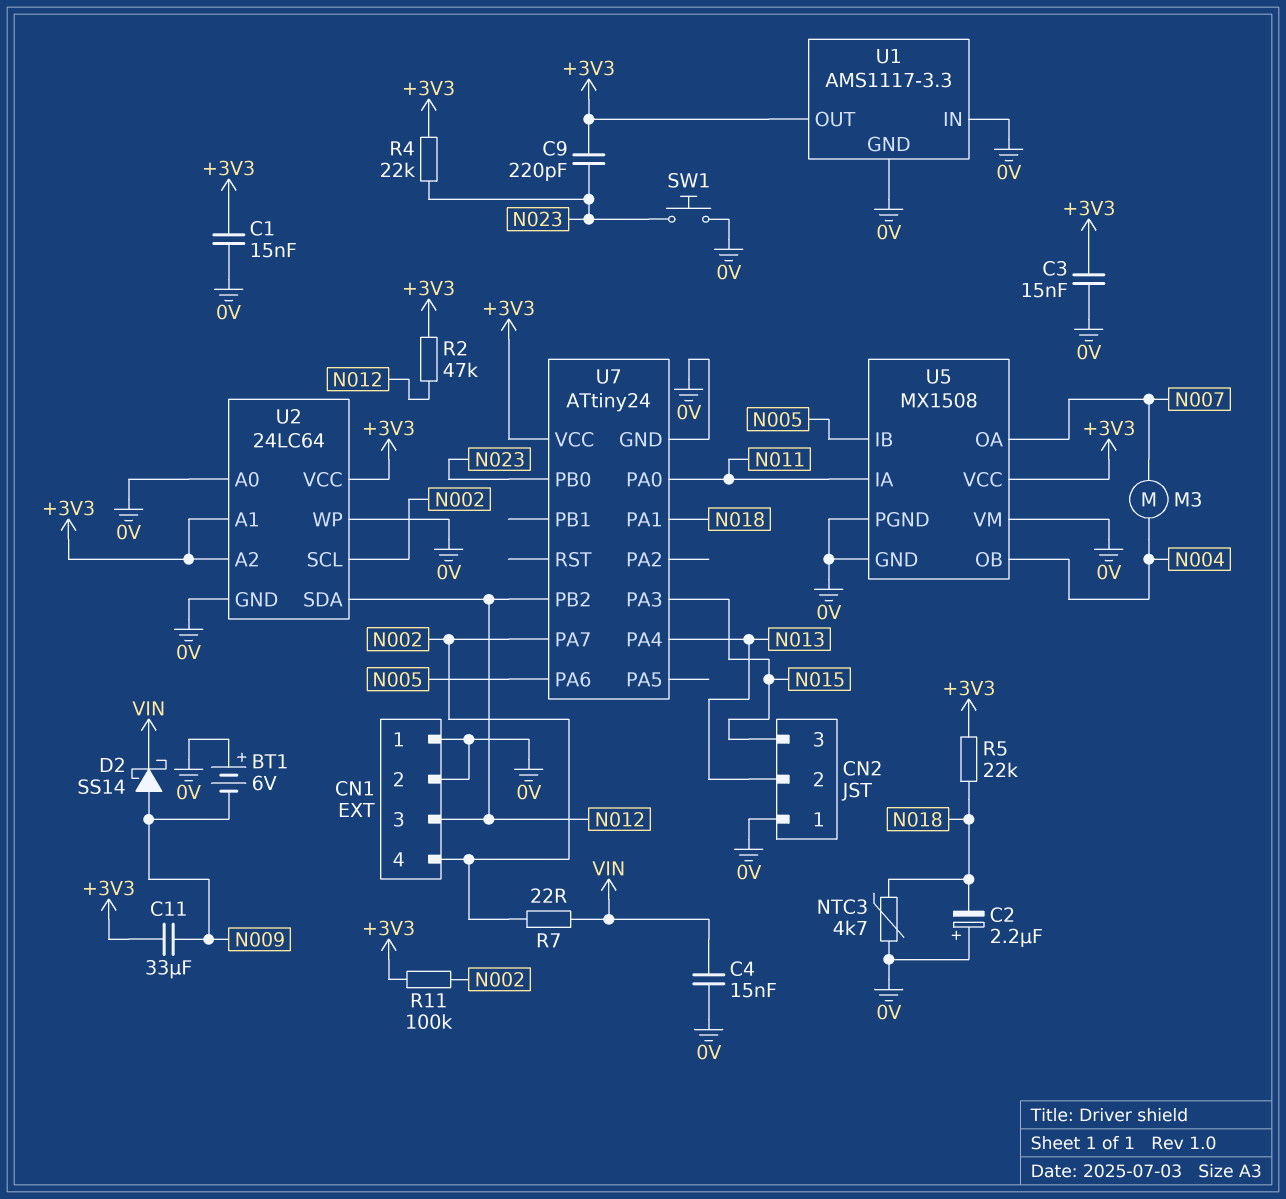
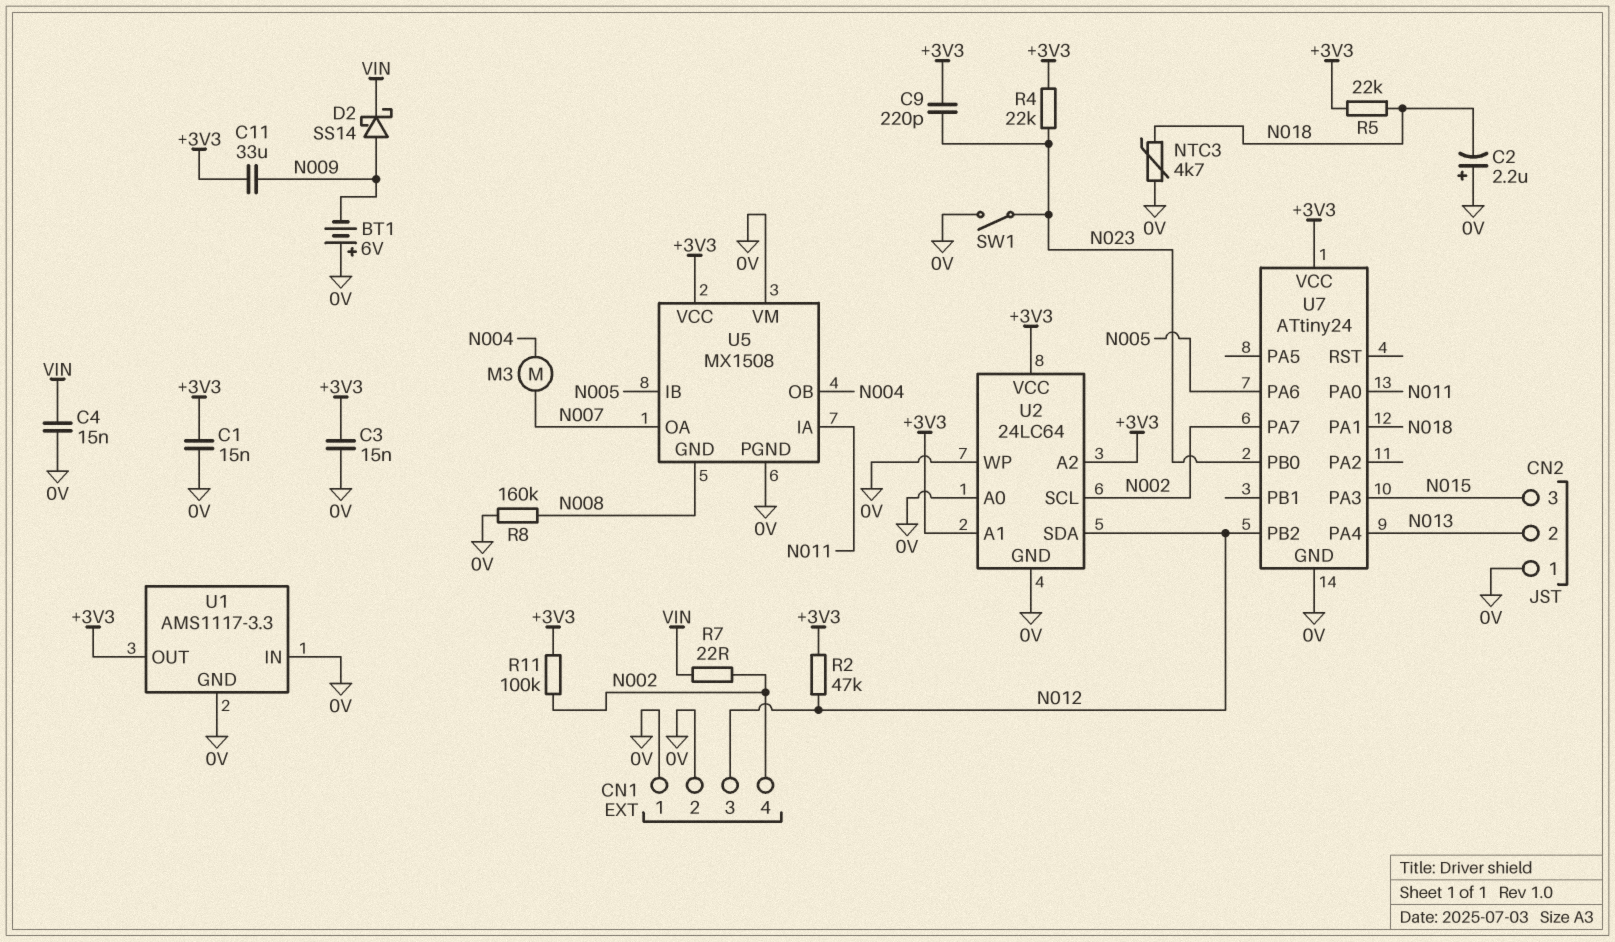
R8: none -> 160k (0V, N008)
SW1: button (0V, N023) -> switch (0V, N023)
U5 pin GND: 0V -> N008

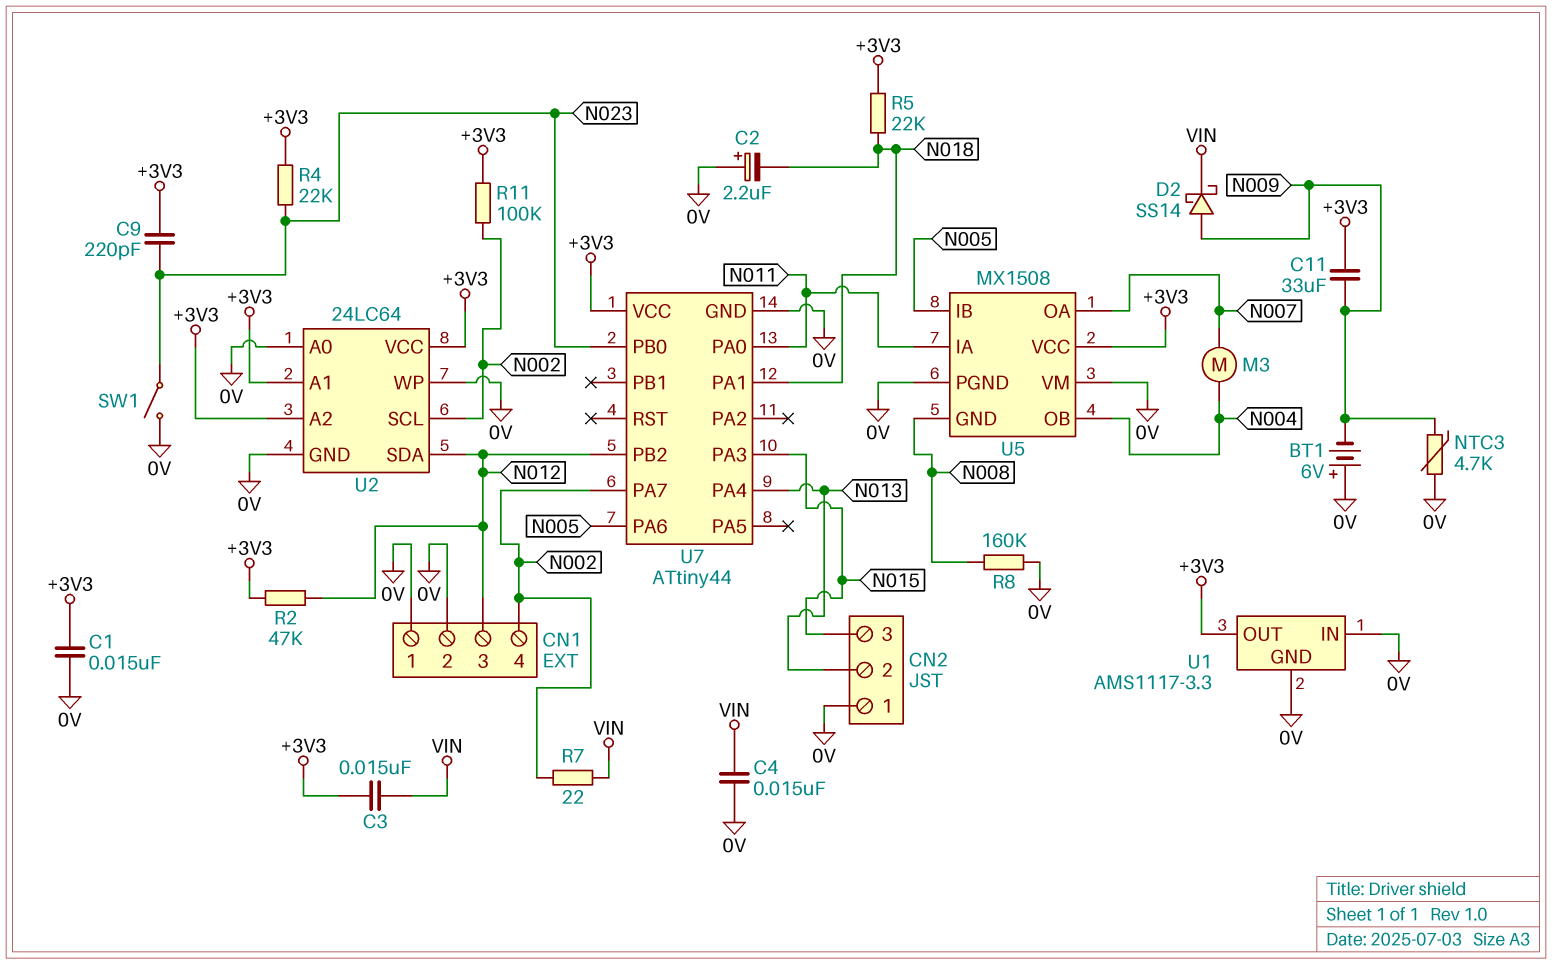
C3: 15nF (+3V3, 0V) -> 15nF (+3V3, VIN)
NTC3: 4.7k (0V, N018) -> 4.7k (0V, N009)
U7: ATtiny24 -> ATtiny44

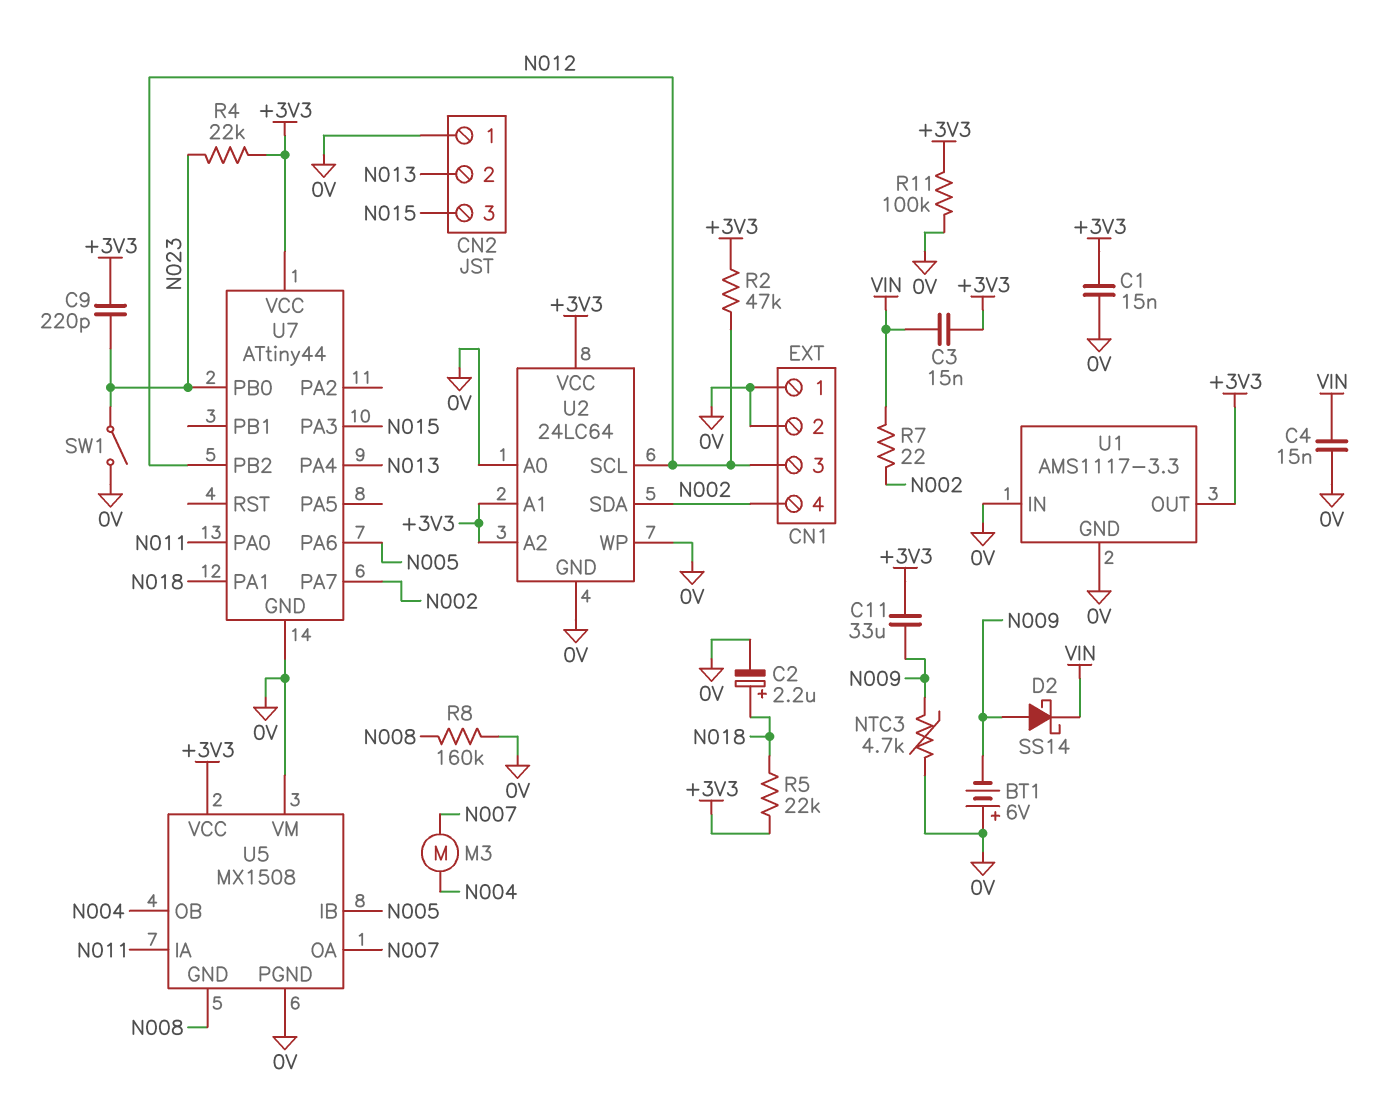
C2: 2.2uF (plus 0V, minus N018) -> 2.2uF (plus N018, minus 0V)
R11: 100k (+3V3, N002) -> 100k (+3V3, 0V)
U2 pin SCL: N002 -> N012
U2 pin SDA: N012 -> N002

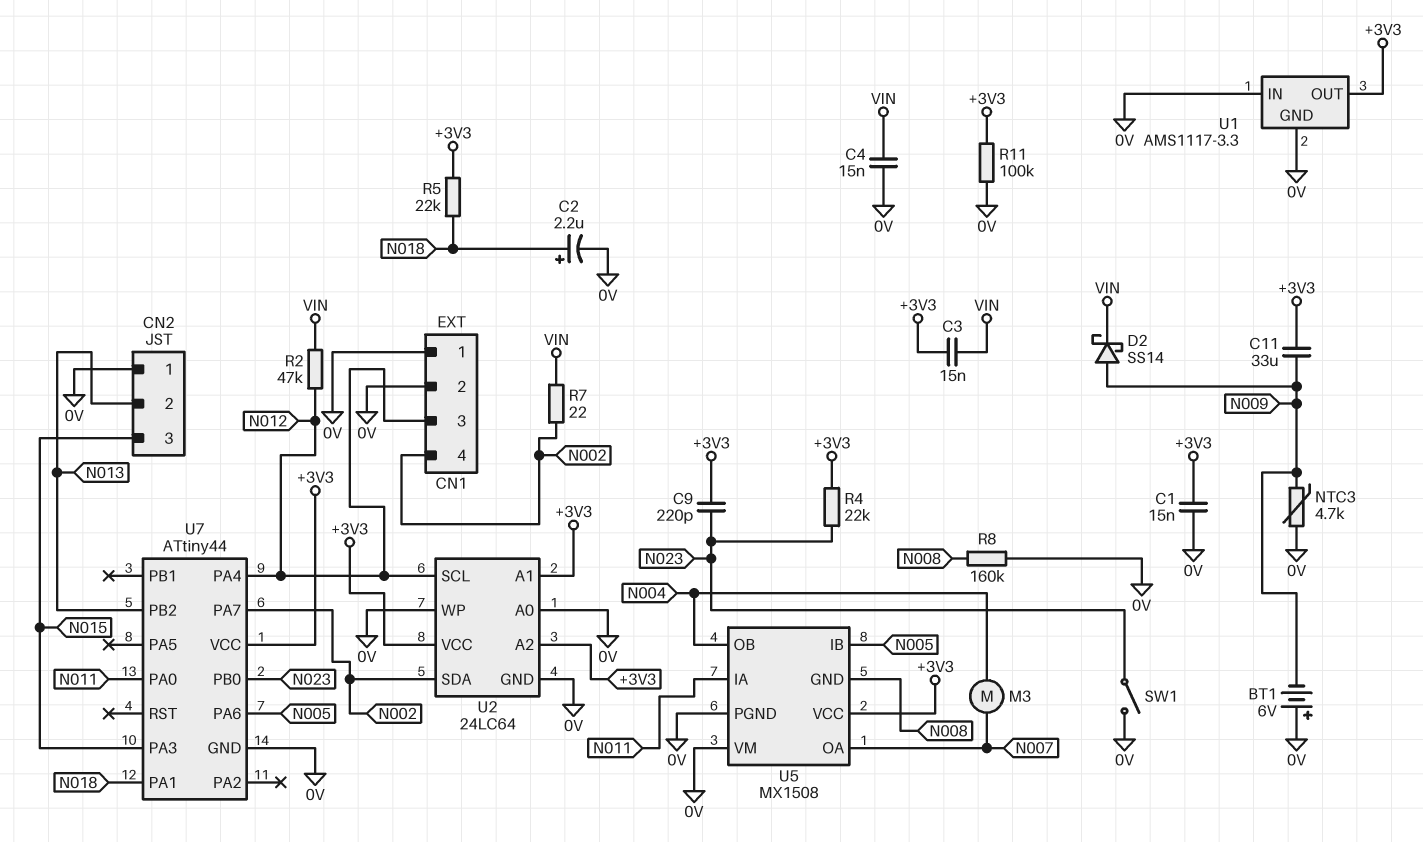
R2: 47k (+3V3, N012) -> 47k (N012, VIN)
U7 pin PA4: N013 -> N012
U7 pin PB2: N012 -> N013

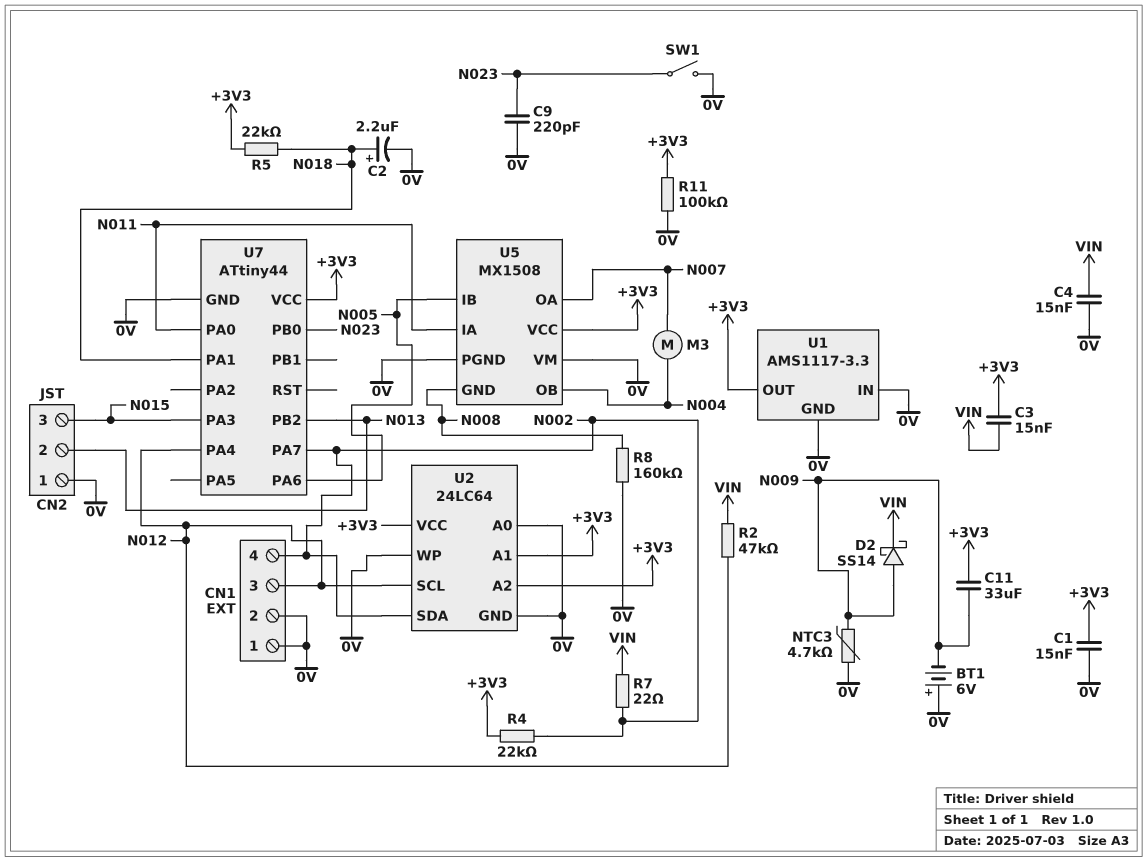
C9: 220pF (+3V3, N023) -> 220pF (0V, N023)
R4: 22k (+3V3, N023) -> 22k (+3V3, N002)

